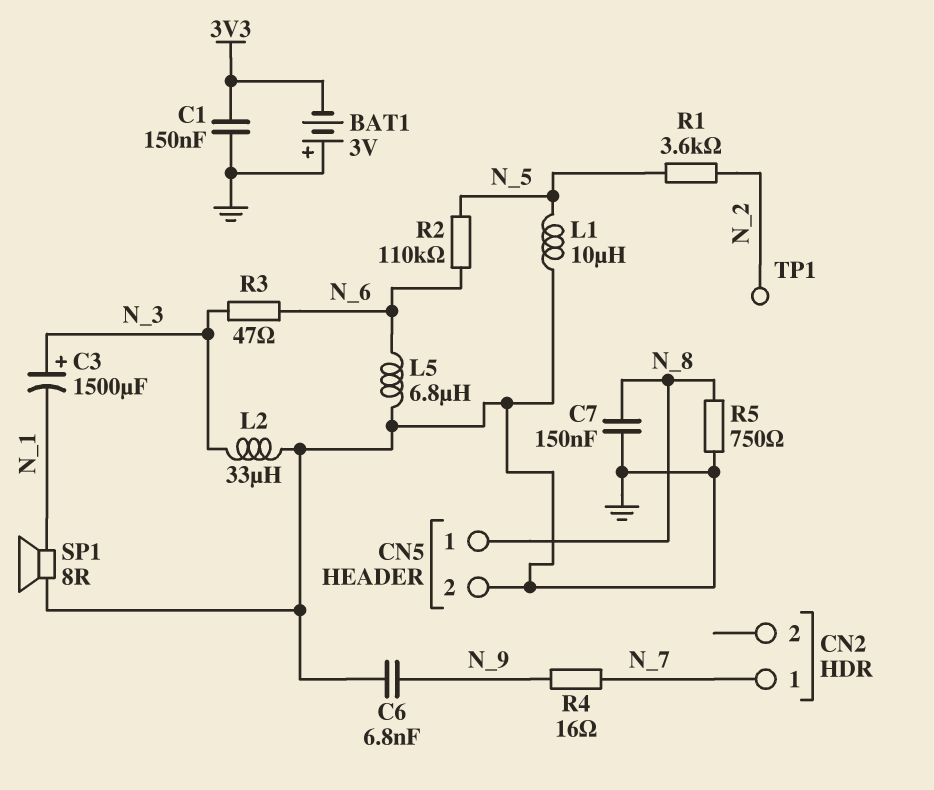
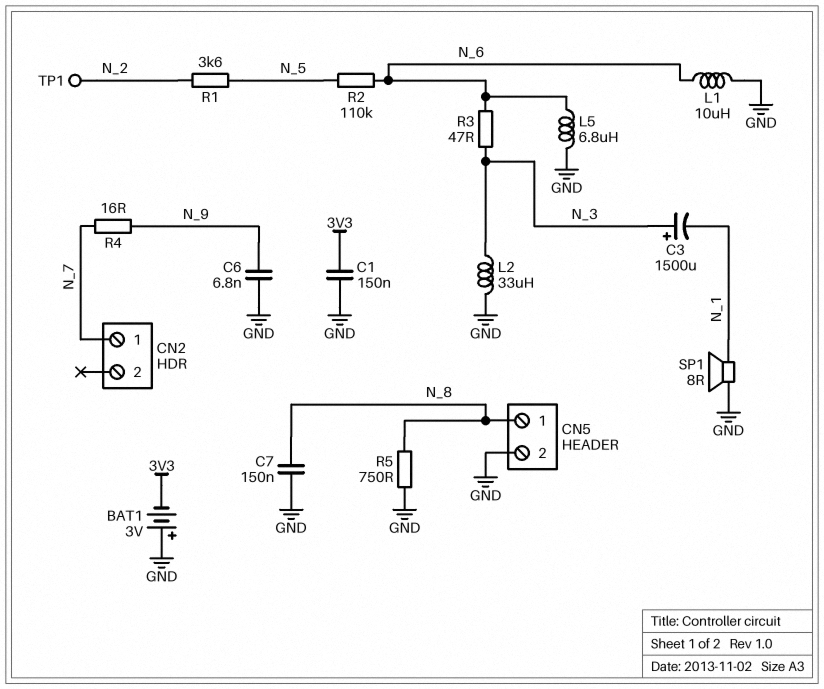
L1: 10uH (GND, N_5) -> 10uH (GND, N_6)

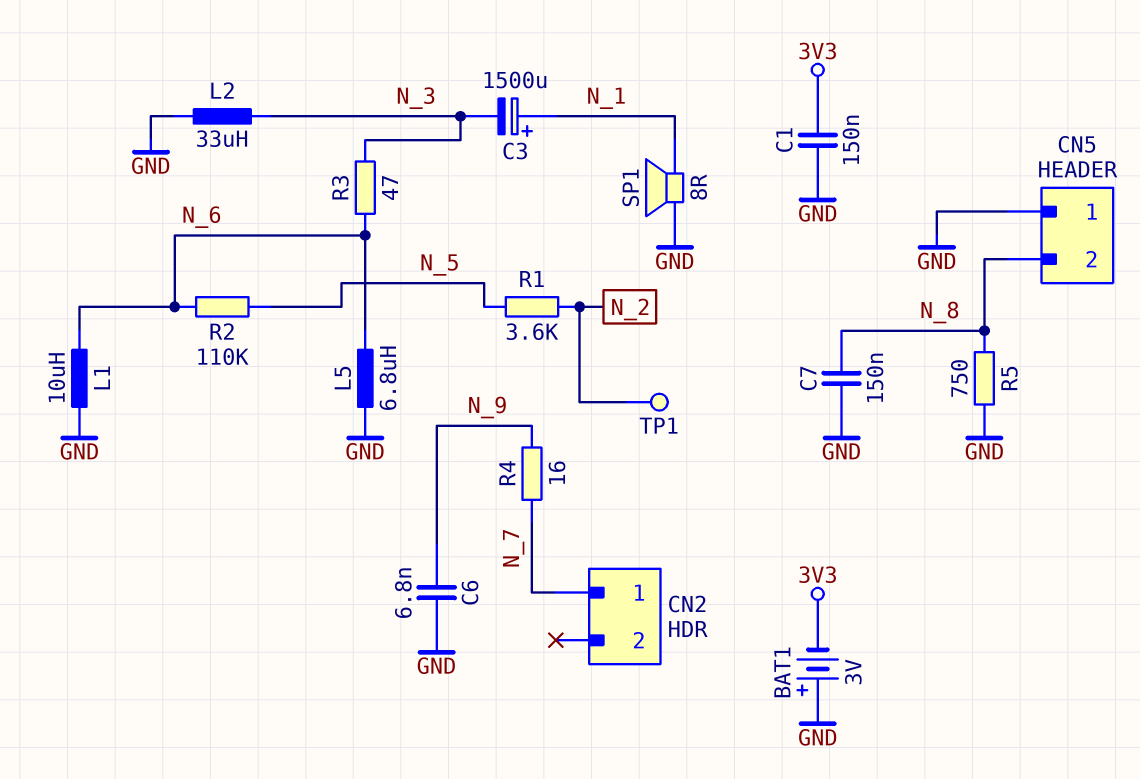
C3: 1500uF (plus N_3, minus N_1) -> 1500uF (plus N_1, minus N_3)
CN5 pin 1: N_8 -> GND
CN5 pin 2: GND -> N_8

